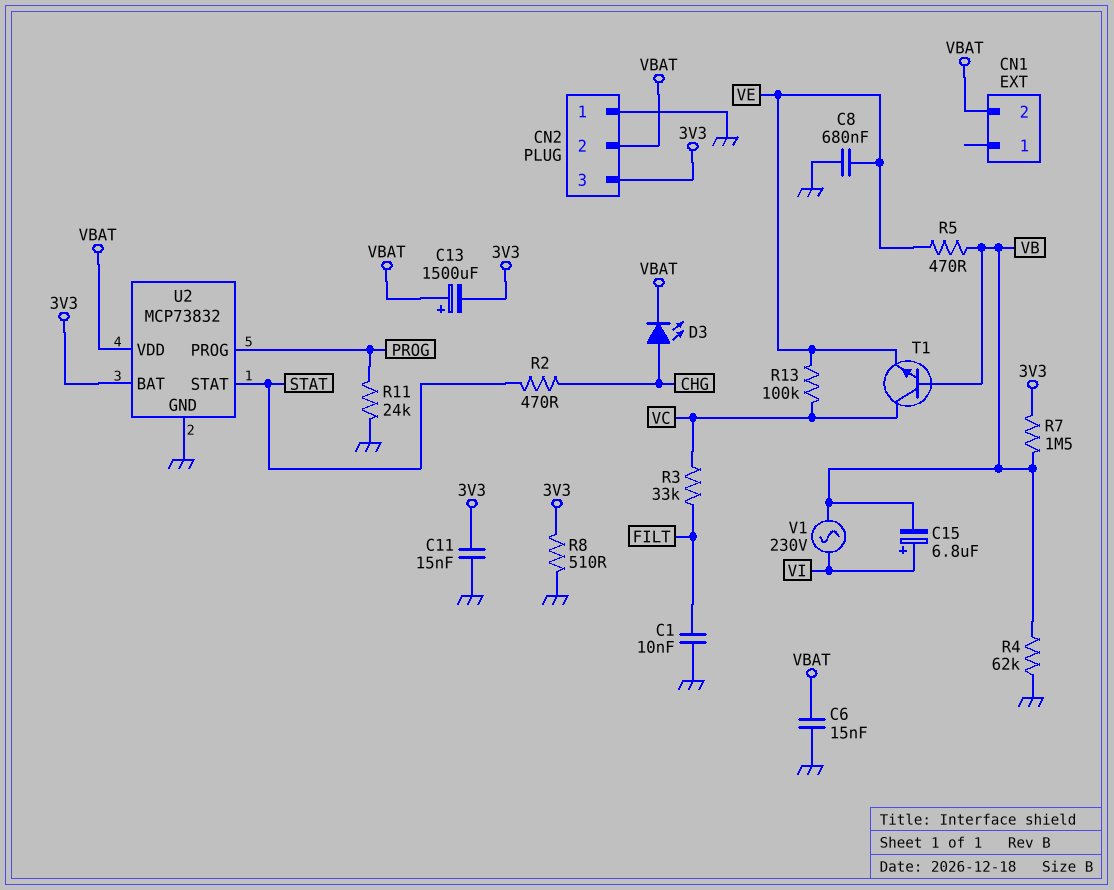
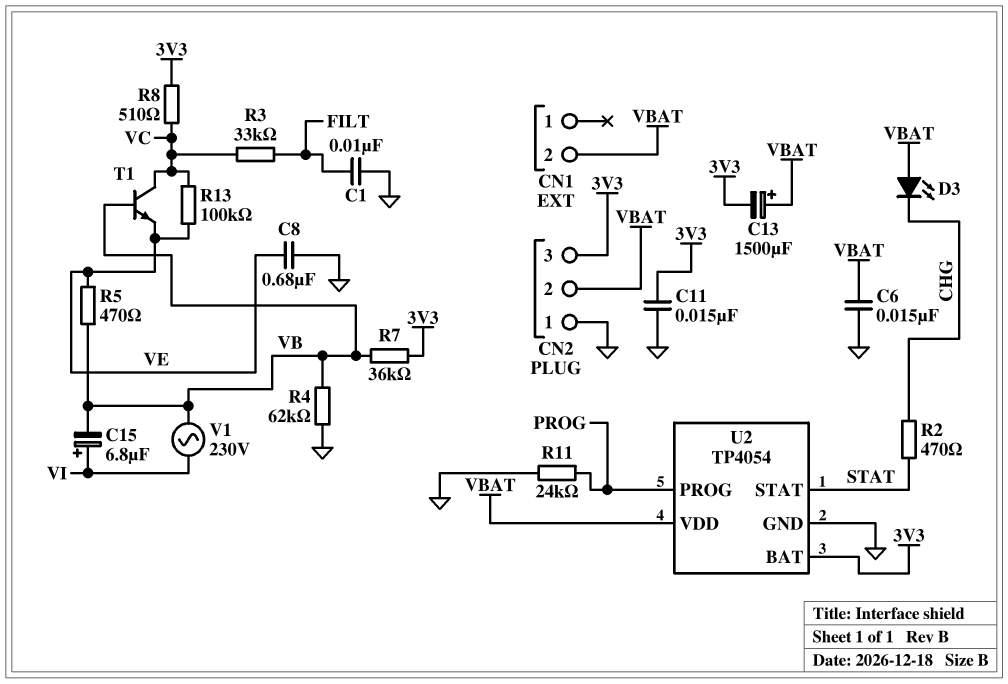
D3: LED (A CHG, K VBAT) -> LED (A VBAT, K CHG)
R7: 1.5M (3V3, VB) -> 36k (3V3, VB)
R8: 510 (3V3, GND) -> 510 (3V3, VC)
U2: MCP73832 -> TP4054

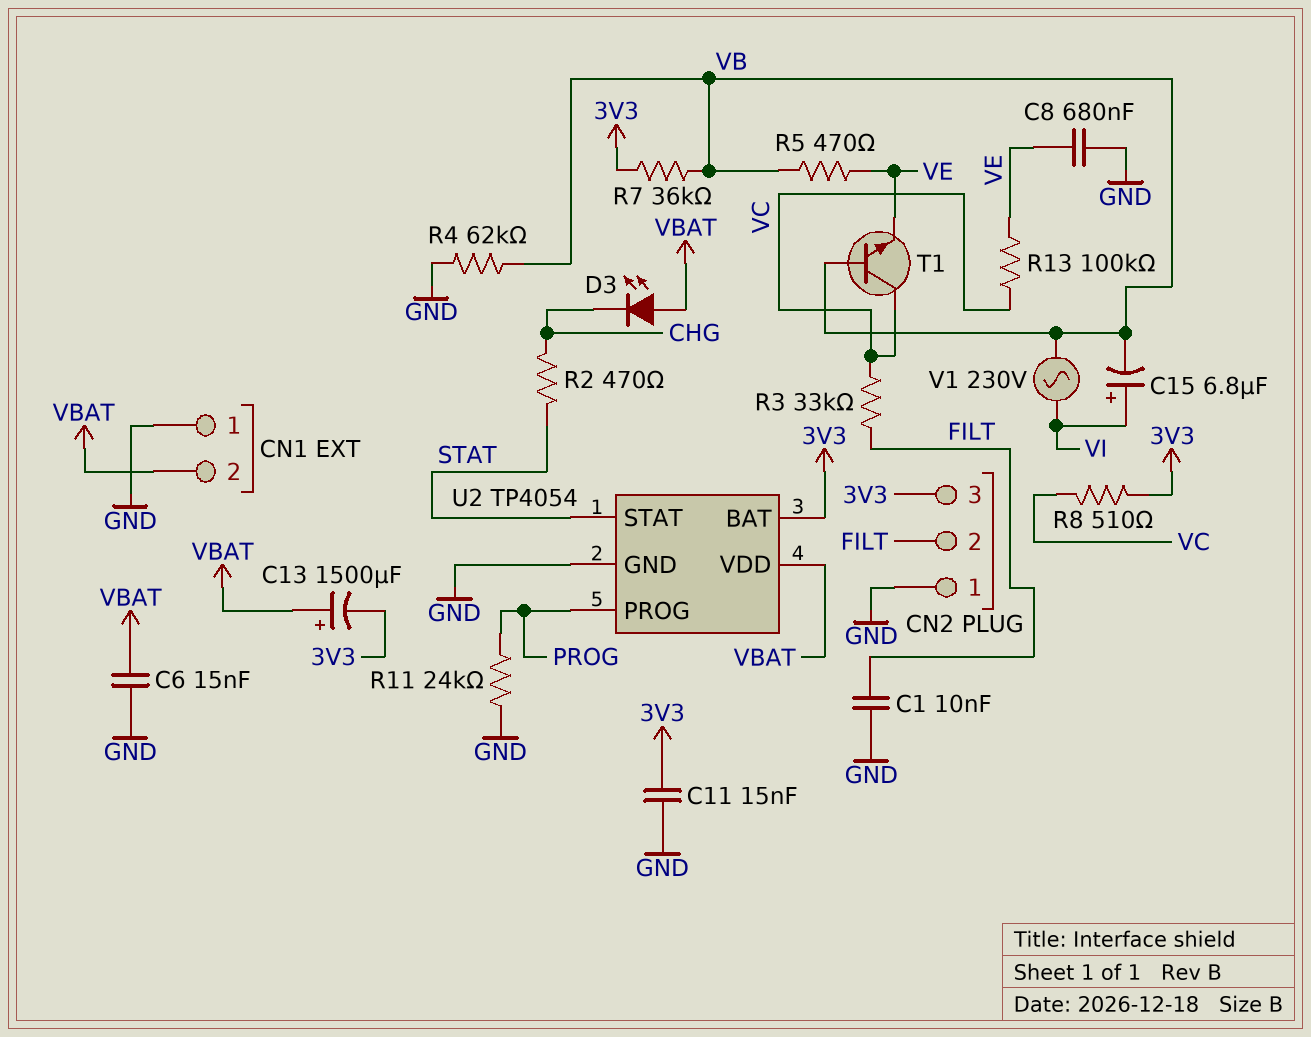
CN1 pin 1: none -> GND
CN2 pin 2: VBAT -> FILT

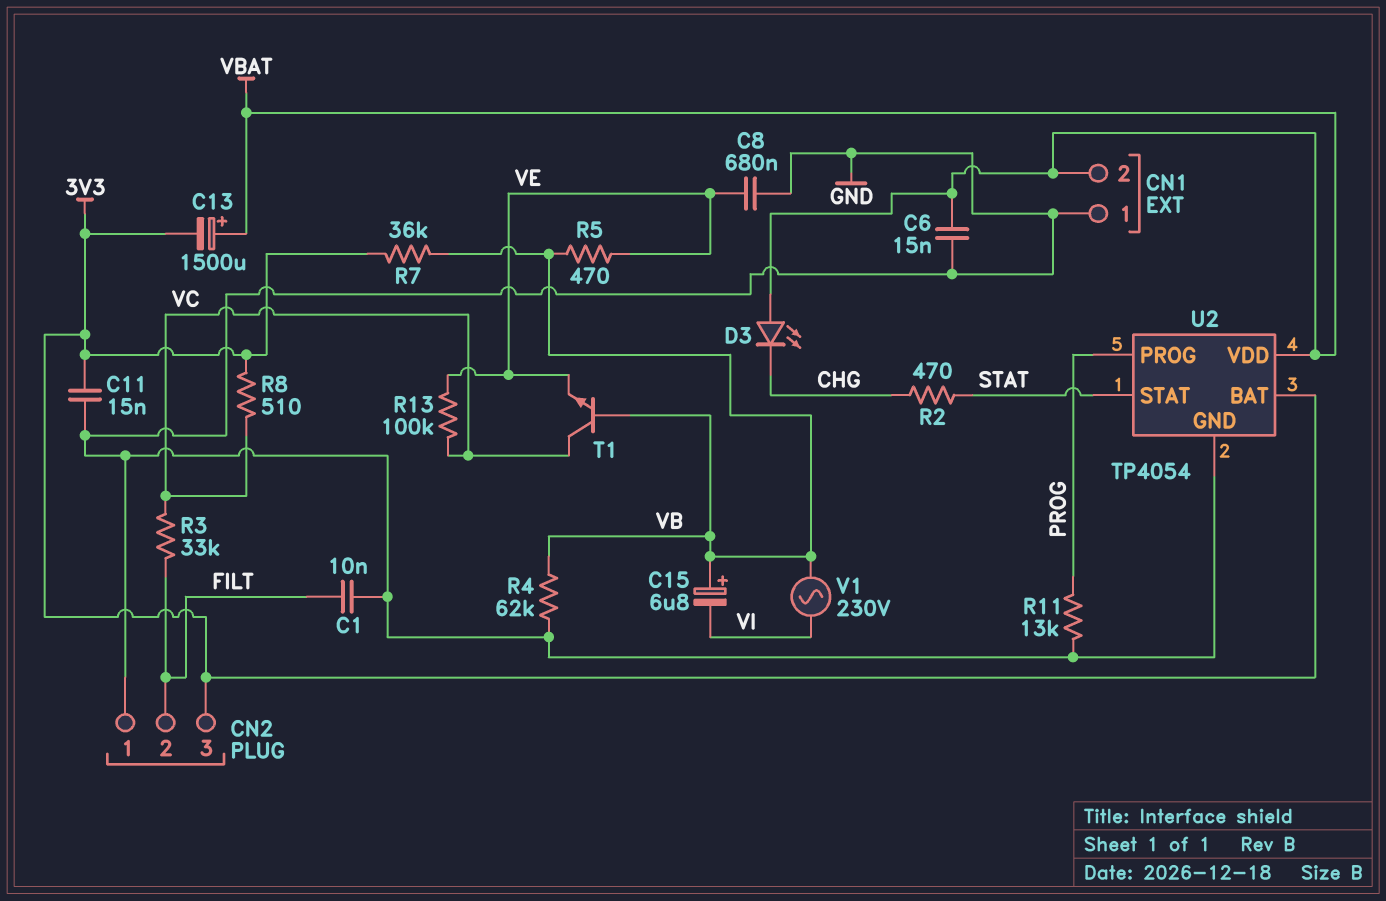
C15: 6.8uF (plus VI, minus VB) -> 6.8uF (plus VB, minus VI)
R11: 24k (GND, PROG) -> 13k (GND, PROG)

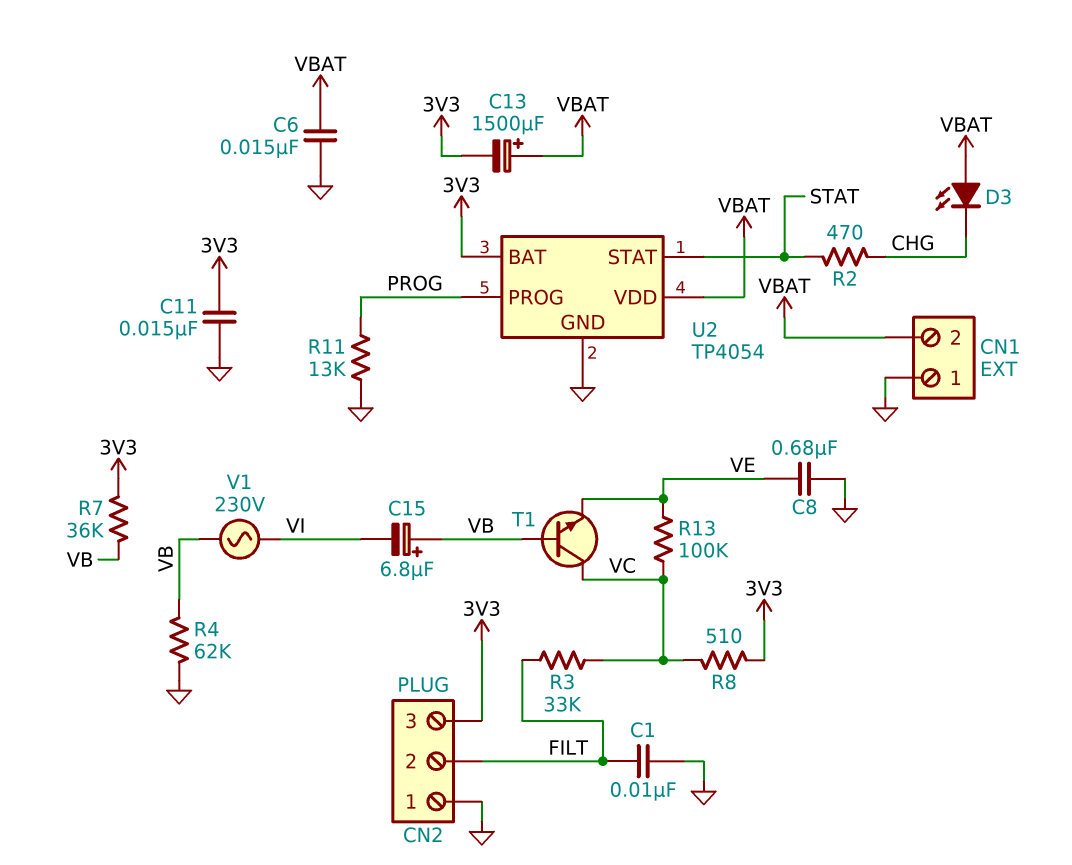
R5: 470 (VB, VE) -> none

